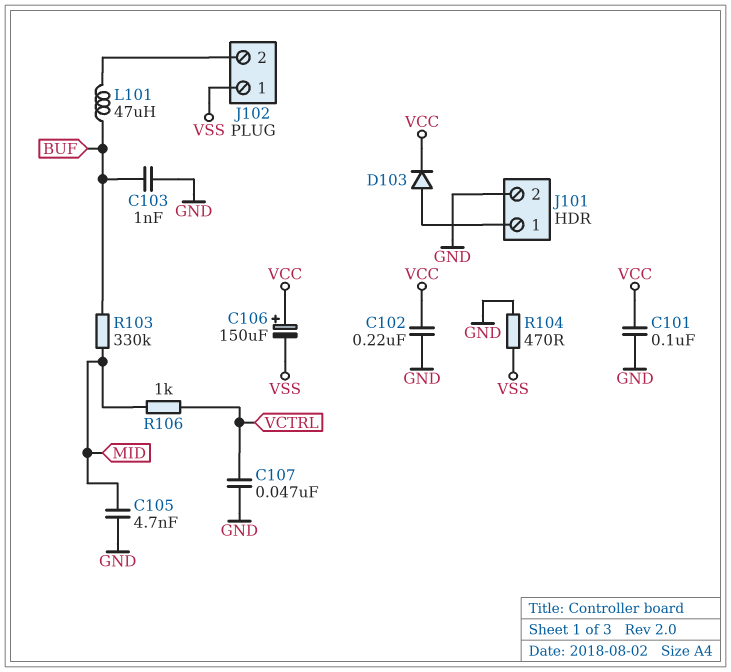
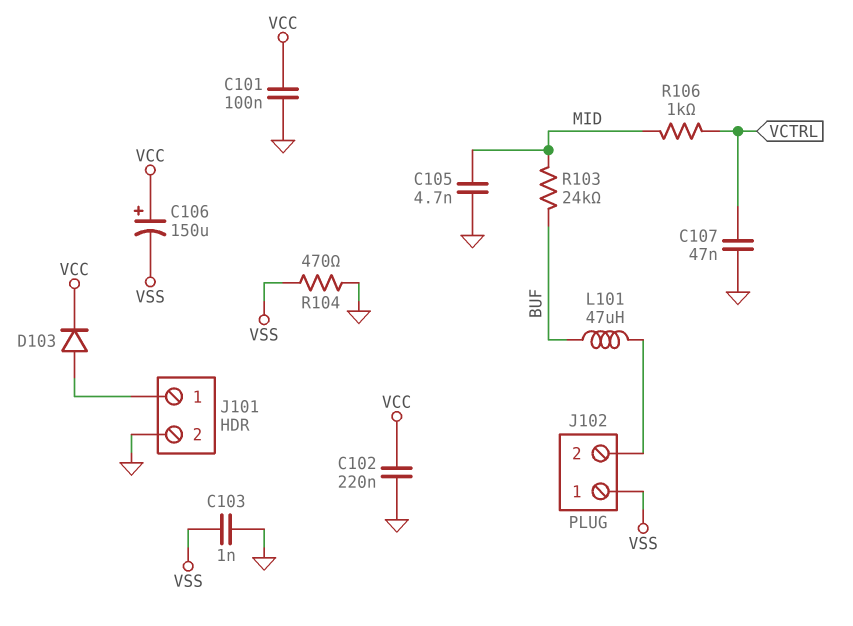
C103: 1nF (BUF, GND) -> 1nF (GND, VSS)
R103: 330k (BUF, MID) -> 24k (BUF, MID)

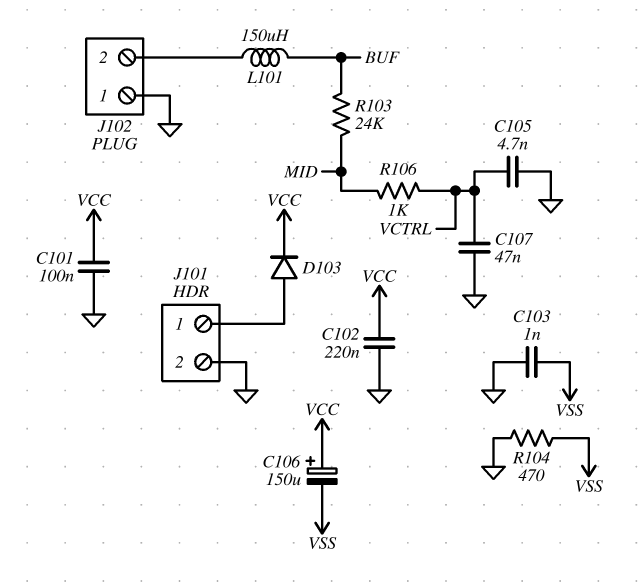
C105: 4.7nF (GND, MID) -> 4.7nF (GND, VCTRL)
J102 pin 1: VSS -> GND
L101: 47uH (BUF, J102/2) -> 150uH (BUF, J102/2)

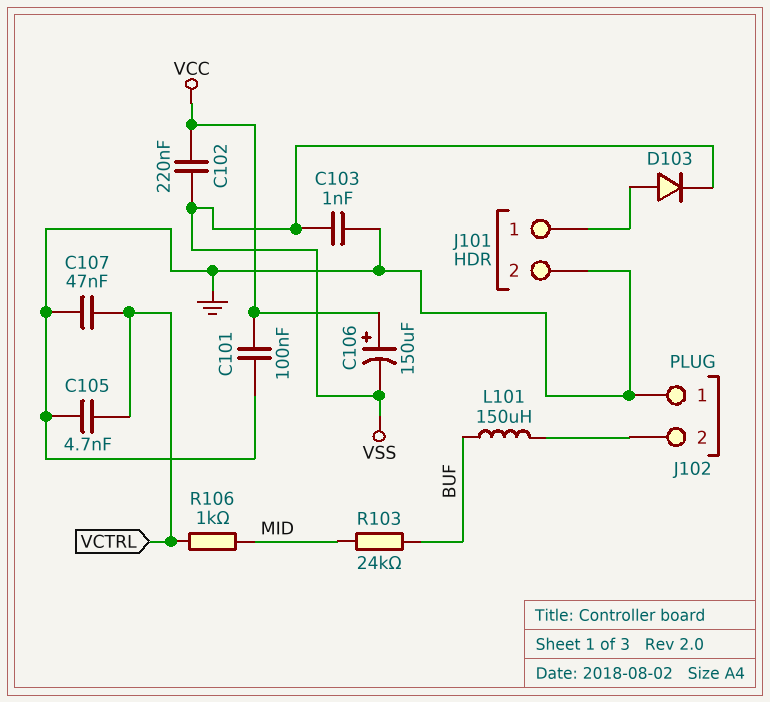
C102: 220nF (GND, VCC) -> 220nF (VCC, VSS)
D103: diode (A J101/1, K VCC) -> diode (A J101/1, K VSS)
R104: 470 (GND, VSS) -> none

